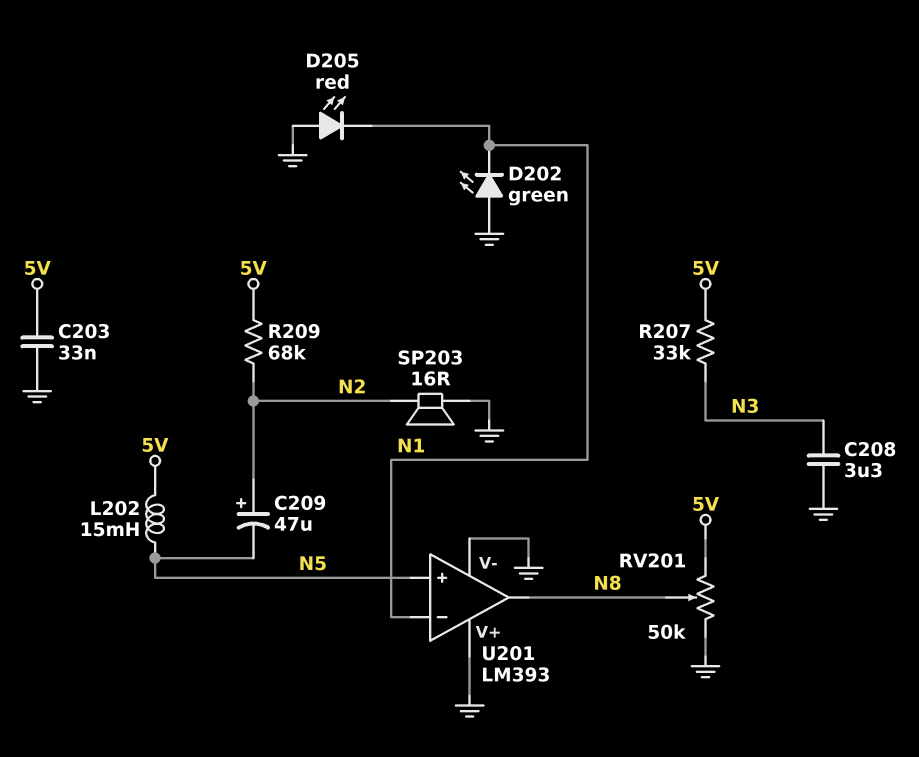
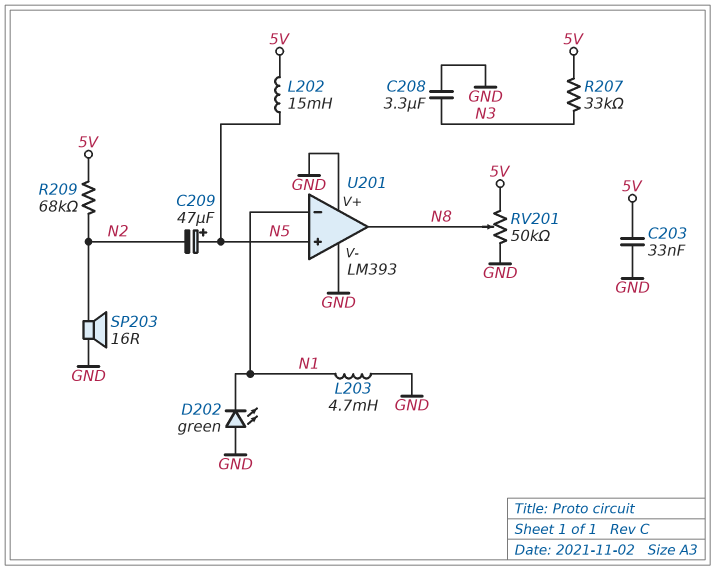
C209: 47uF (plus N2, minus N5) -> 47uF (plus N5, minus N2)
D205: LED red (A GND, K N1) -> none
L203: none -> 4.7mH (GND, N1)

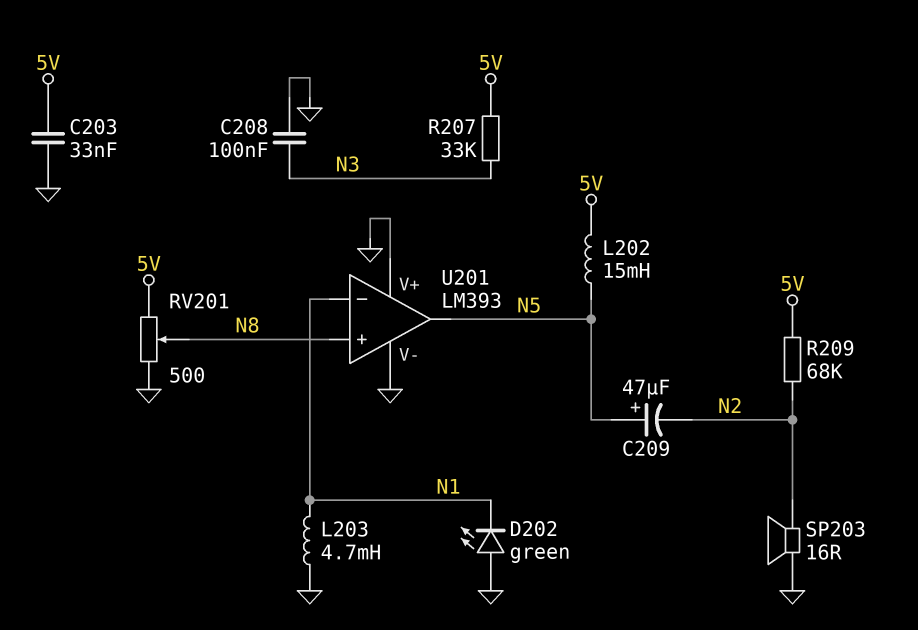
C208: 3.3uF (GND, N3) -> 100nF (GND, N3)
RV201: 50k (5V, GND, wiper N8) -> 500 (5V, GND, wiper N8)
U201 pin in+: N5 -> N8
U201 pin out: N8 -> N5

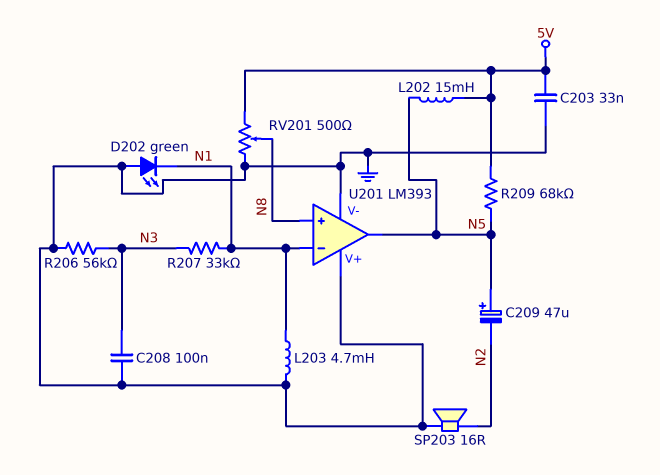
R206: none -> 56k (GND, N3)
R207: 33k (5V, N3) -> 33k (N1, N3)
R209: 68k (5V, N2) -> 68k (5V, N5)

